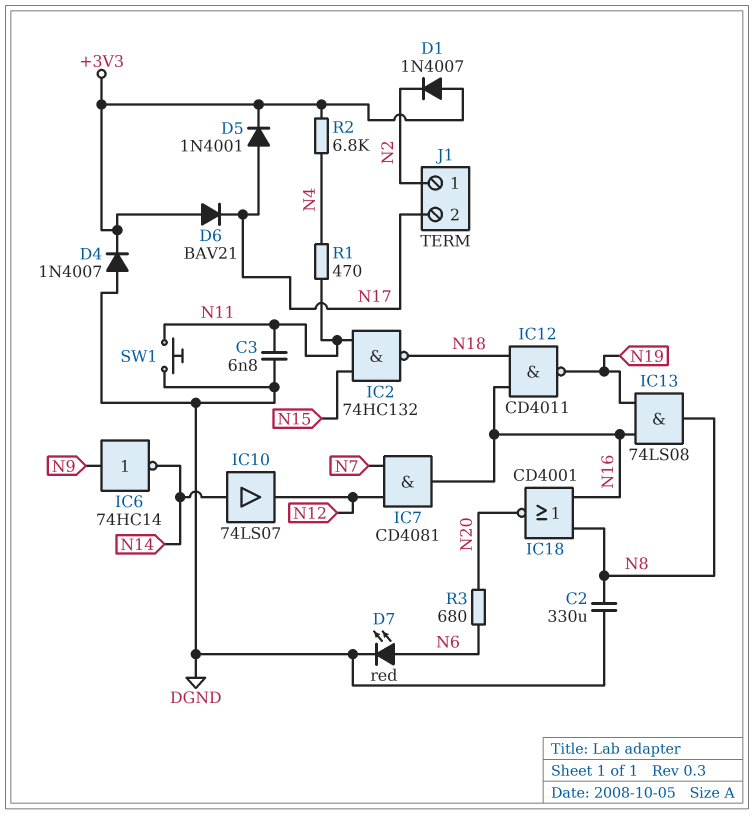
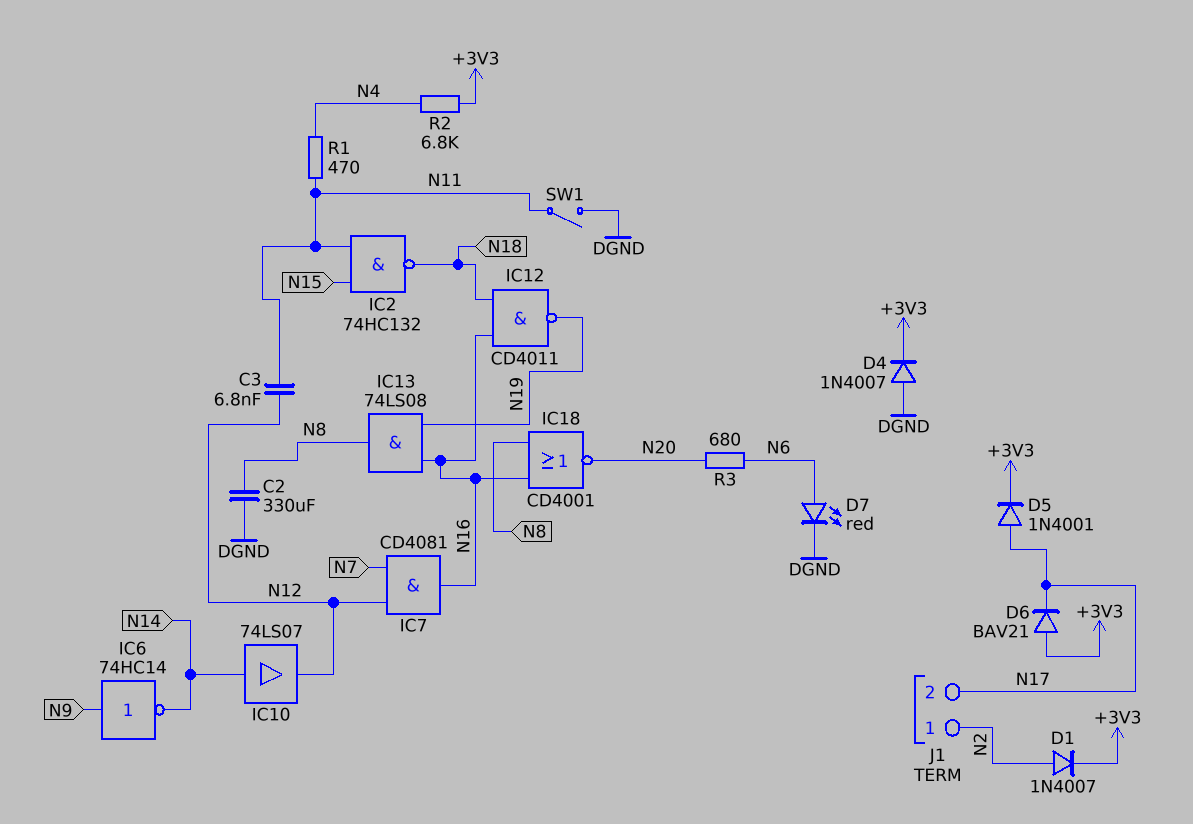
C3: 6.8nF (DGND, N11) -> 6.8nF (N11, N12)
D1: diode 1N4007 (A +3V3, K N2) -> diode 1N4007 (A N2, K +3V3)
SW1: button (DGND, N11) -> switch (DGND, N11)

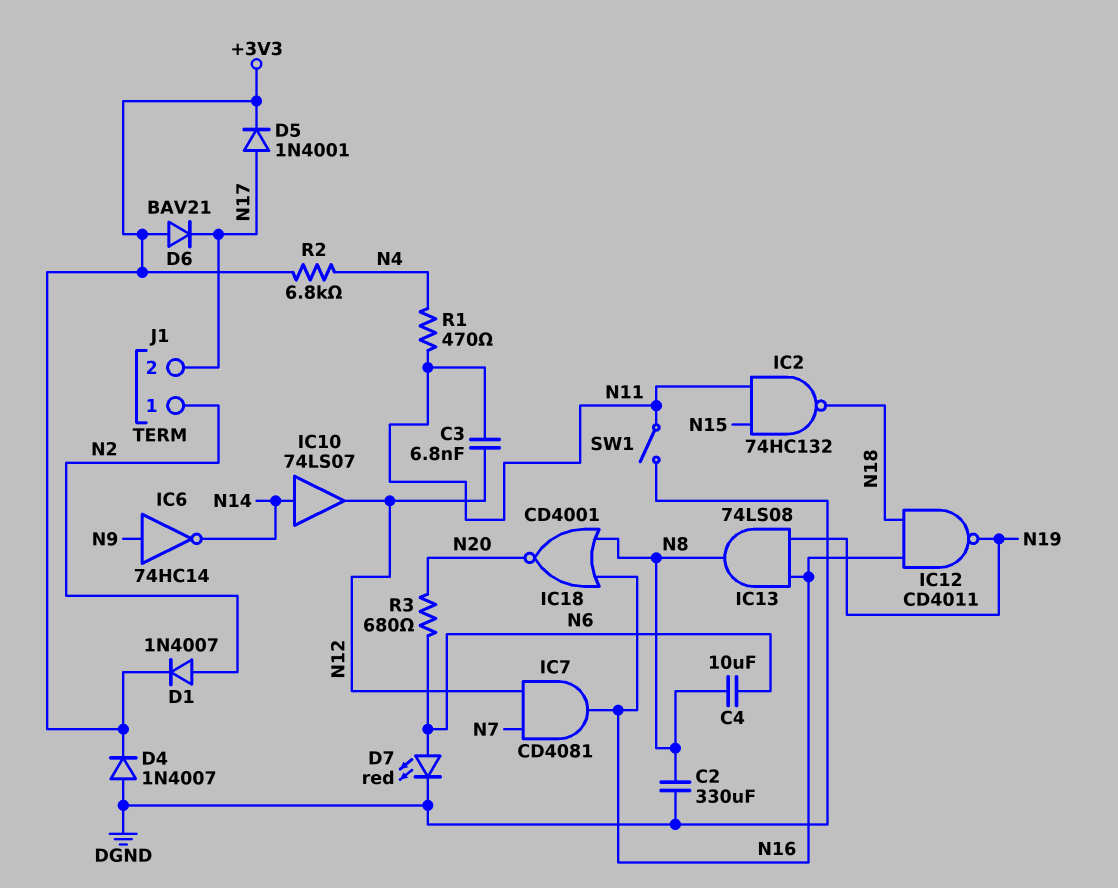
C4: none -> 10uF (N6, N8)

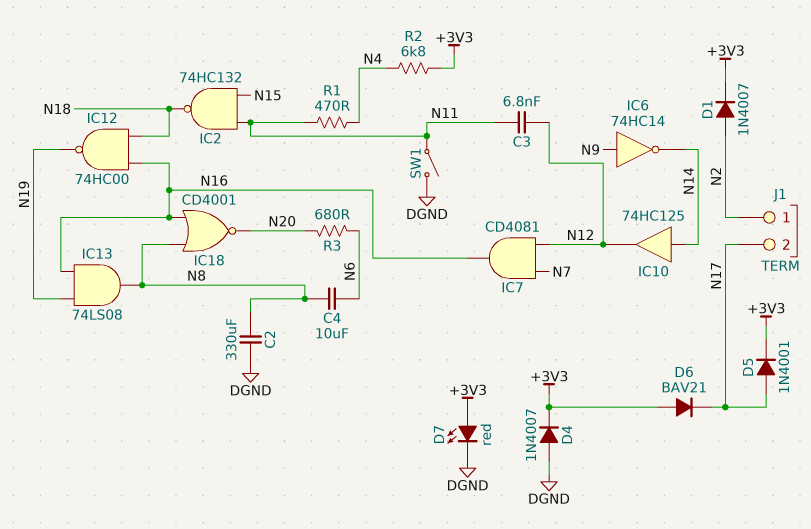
D7: LED red (A N6, K DGND) -> LED red (A +3V3, K DGND)
IC10: buffer 74LS07 (in N14, out N12) -> buffer 74HC125 (in N14, out N12)
IC12: NAND CD4011 (in N16, in N18, out N19) -> NAND 74HC00 (in N16, in N18, out N19)

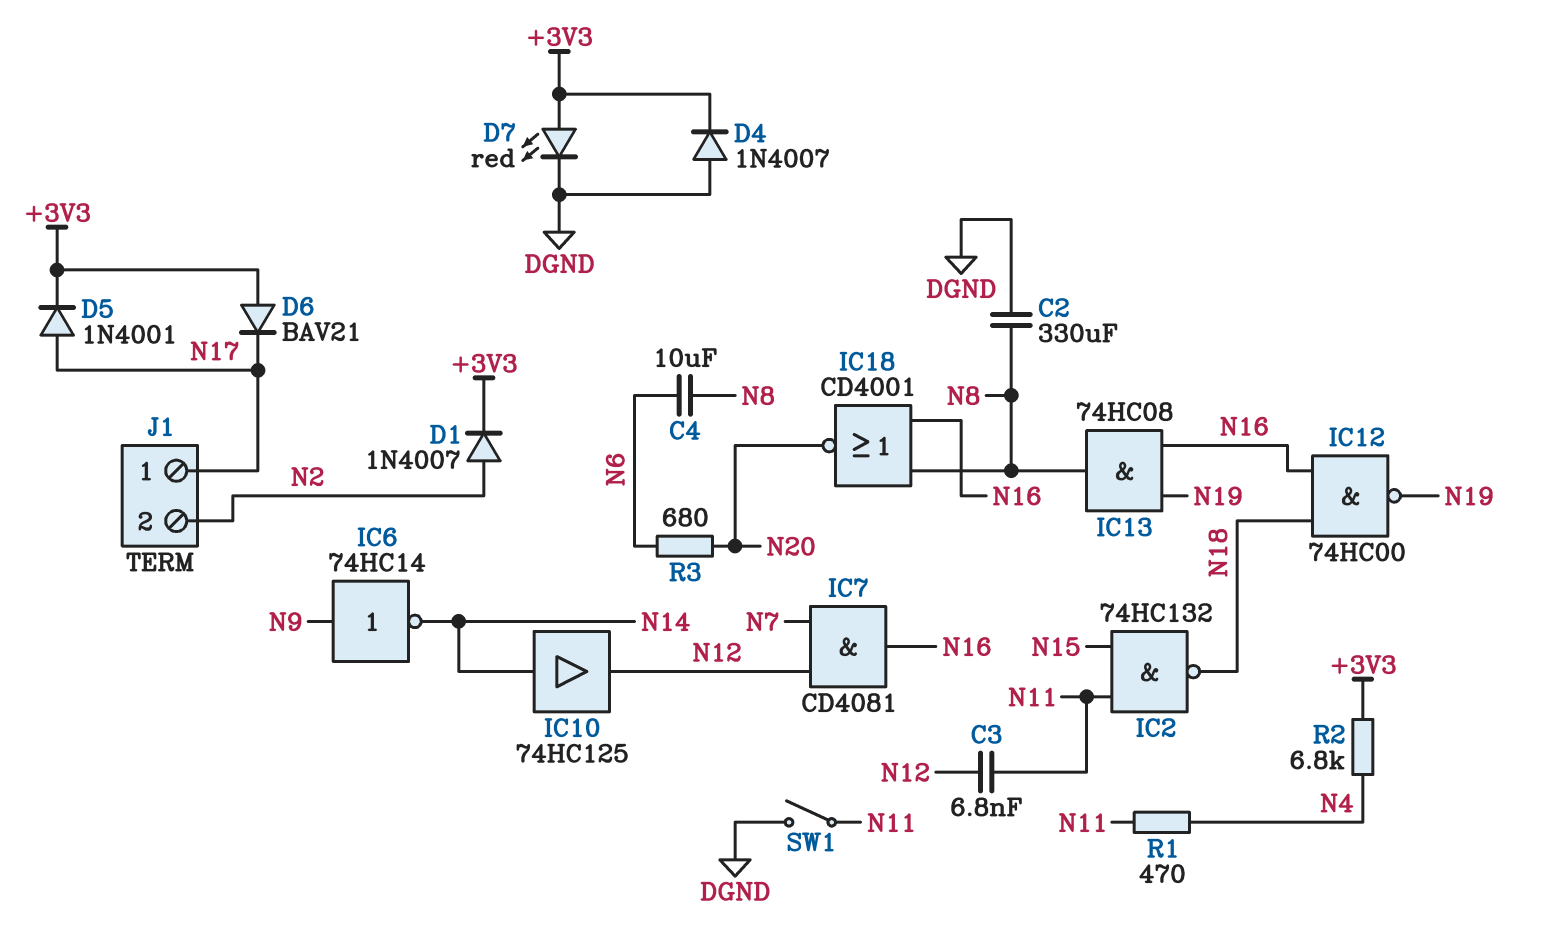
IC13: AND 74LS08 (in N16, in N19, out N8) -> AND 74HC08 (in N16, in N19, out N8)
J1 pin 1: N2 -> N17
J1 pin 2: N17 -> N2

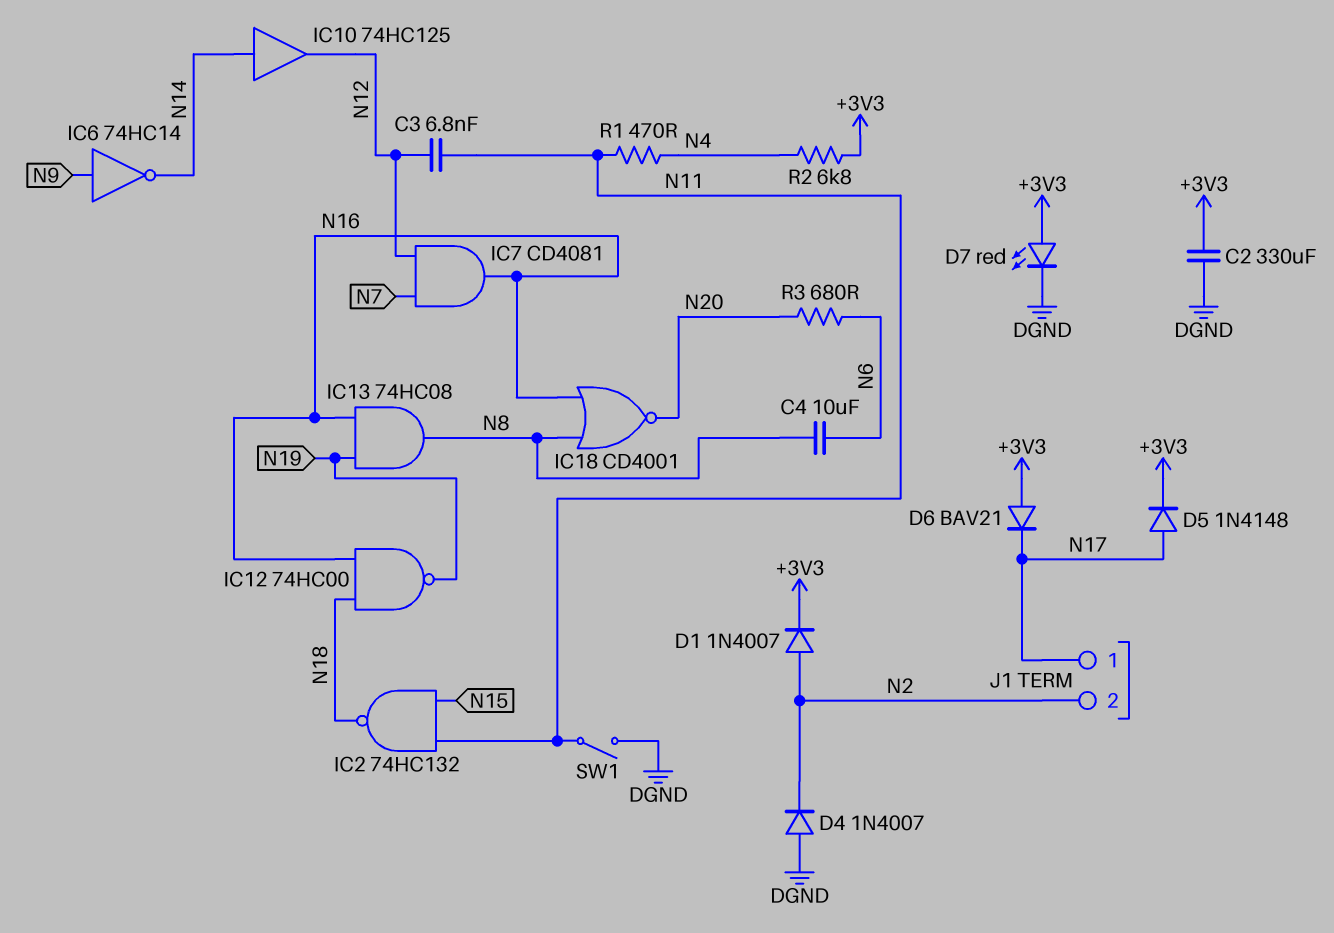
C2: 330uF (DGND, N8) -> 330uF (+3V3, DGND)
D4: diode 1N4007 (A DGND, K +3V3) -> diode 1N4007 (A DGND, K N2)
D5: diode 1N4001 (A N17, K +3V3) -> diode 1N4148 (A N17, K +3V3)

